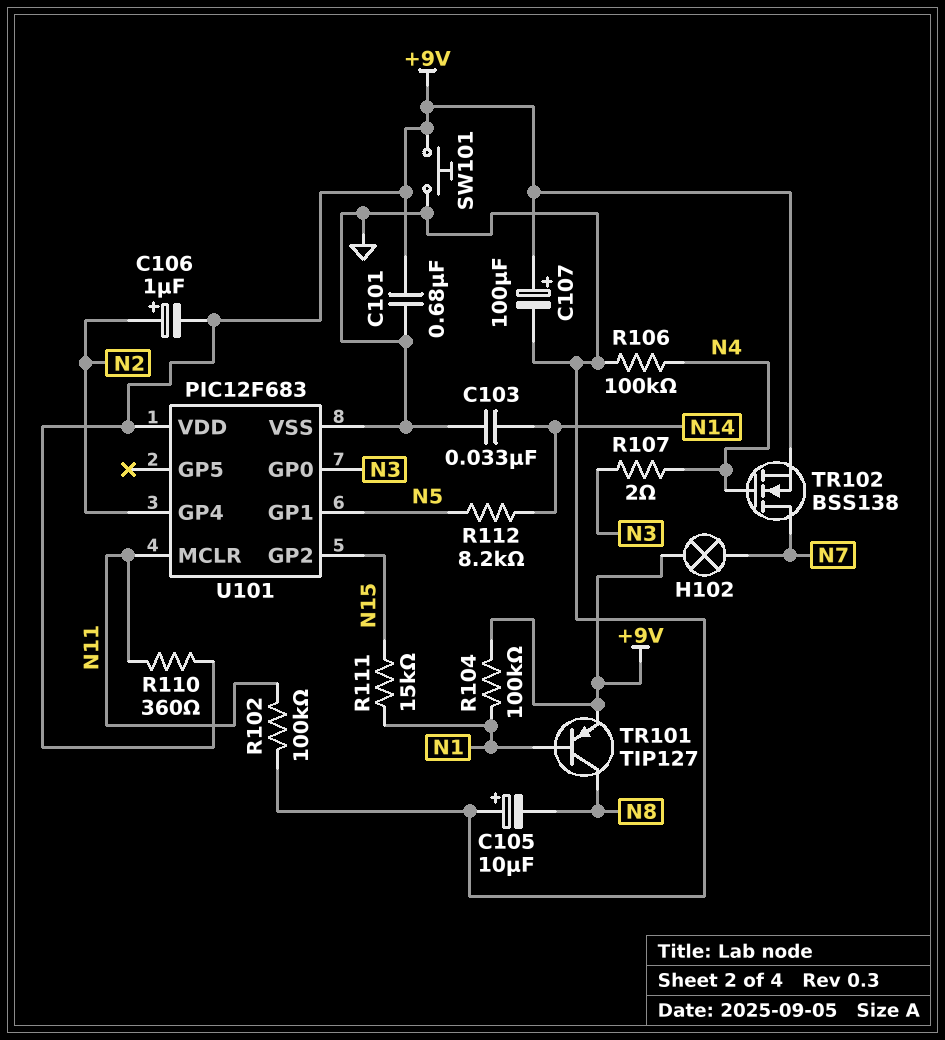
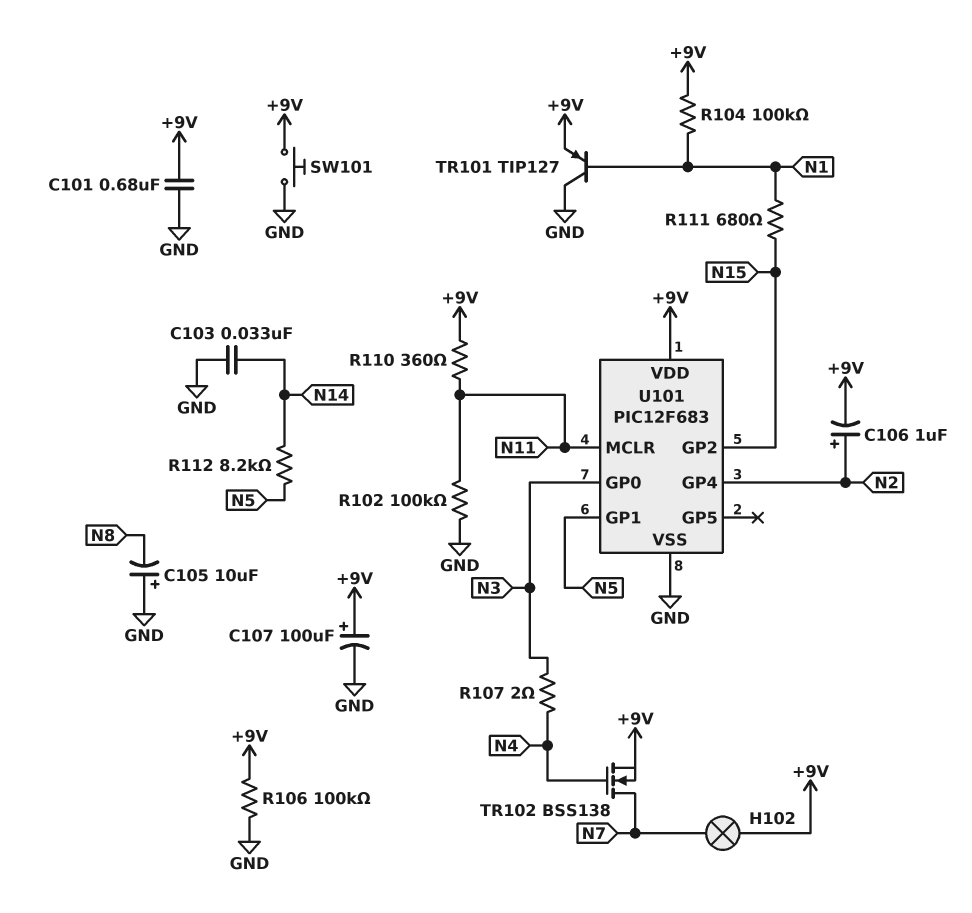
R106: 100k (GND, N4) -> 100k (+9V, GND)
R111: 15k (N1, N15) -> 680 (N1, N15)
TR101: PNP TIP127 (B N1, C N8, E +9V) -> PNP TIP127 (B N1, C GND, E +9V)

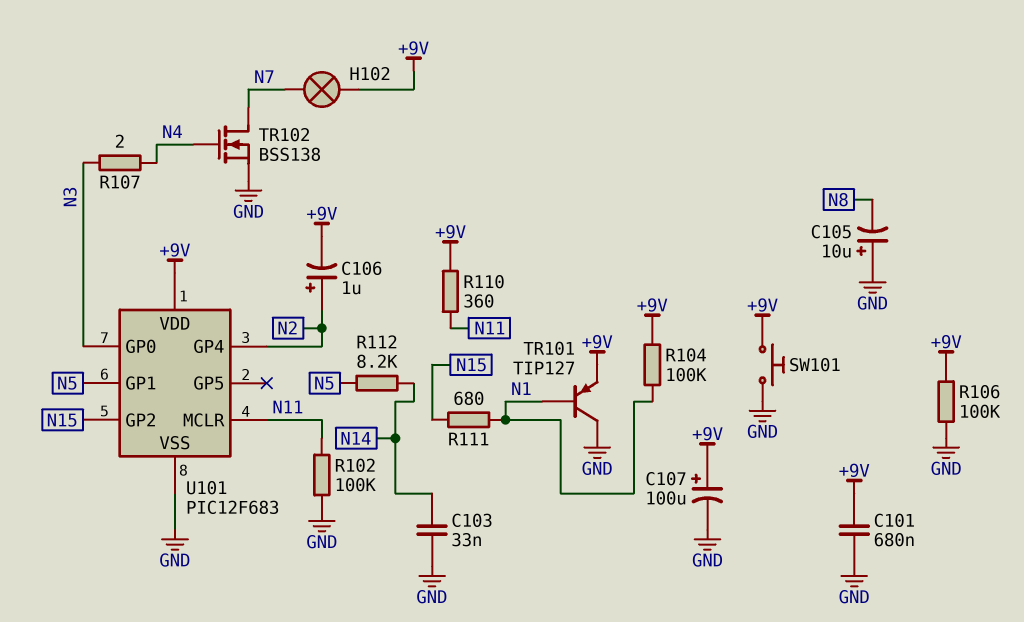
TR102: NMOS BSS138 (G N4, D N7, S +9V) -> NMOS BSS138 (G N4, D N7, S GND)

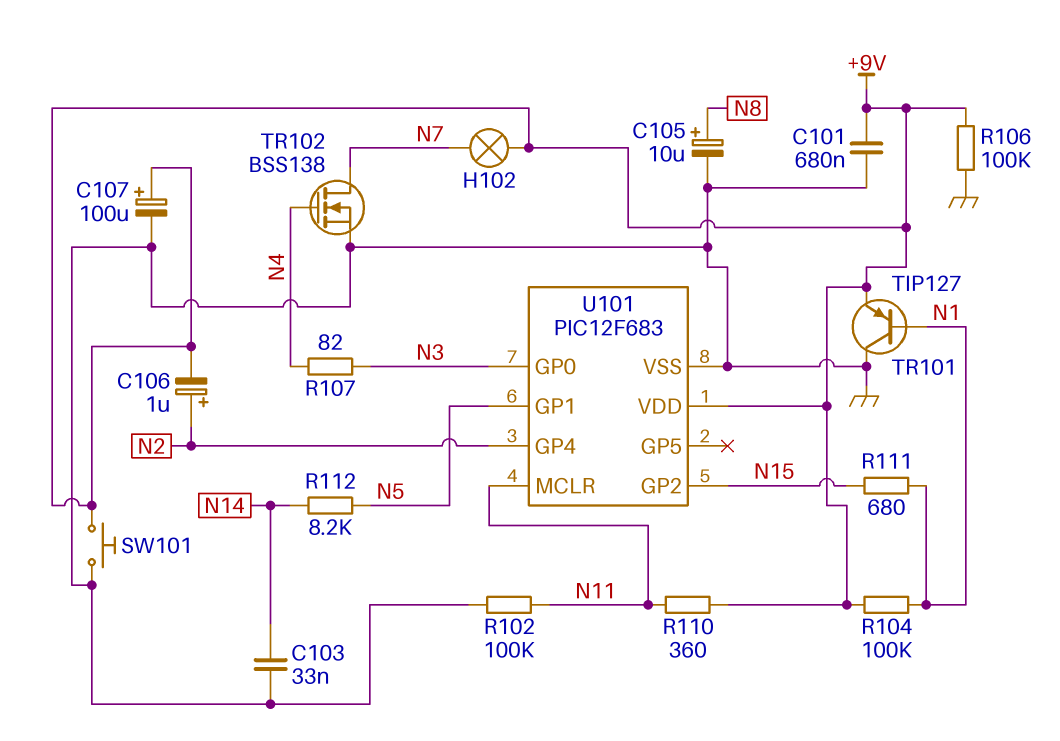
C105: 10uF (plus GND, minus N8) -> 10uF (plus N8, minus GND)
R107: 2 (N3, N4) -> 82 (N3, N4)

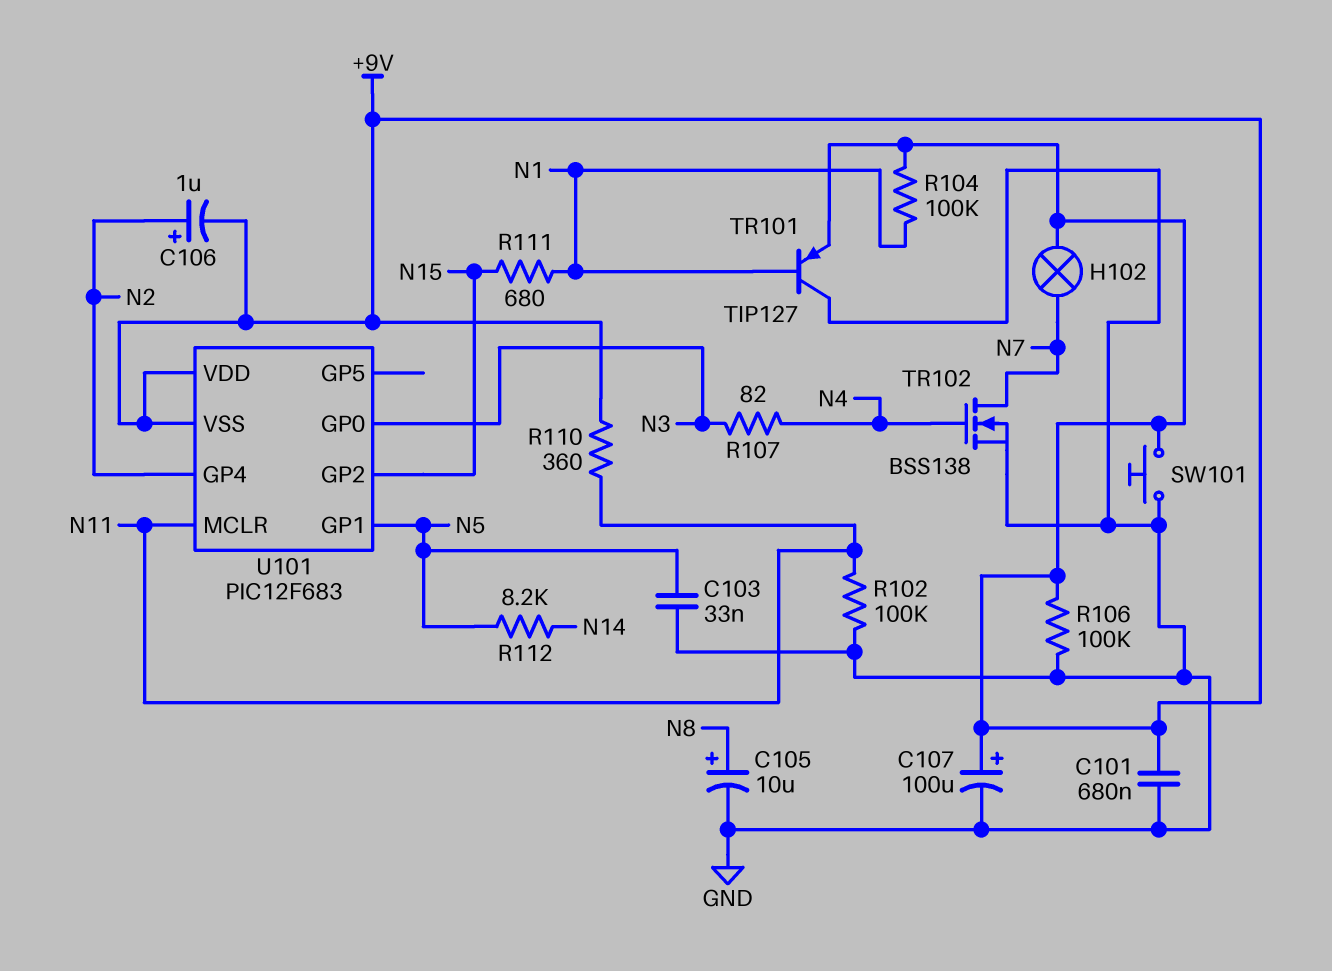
C103: 33nF (GND, N14) -> 33nF (GND, N5)
U101 pin VSS: GND -> +9V

